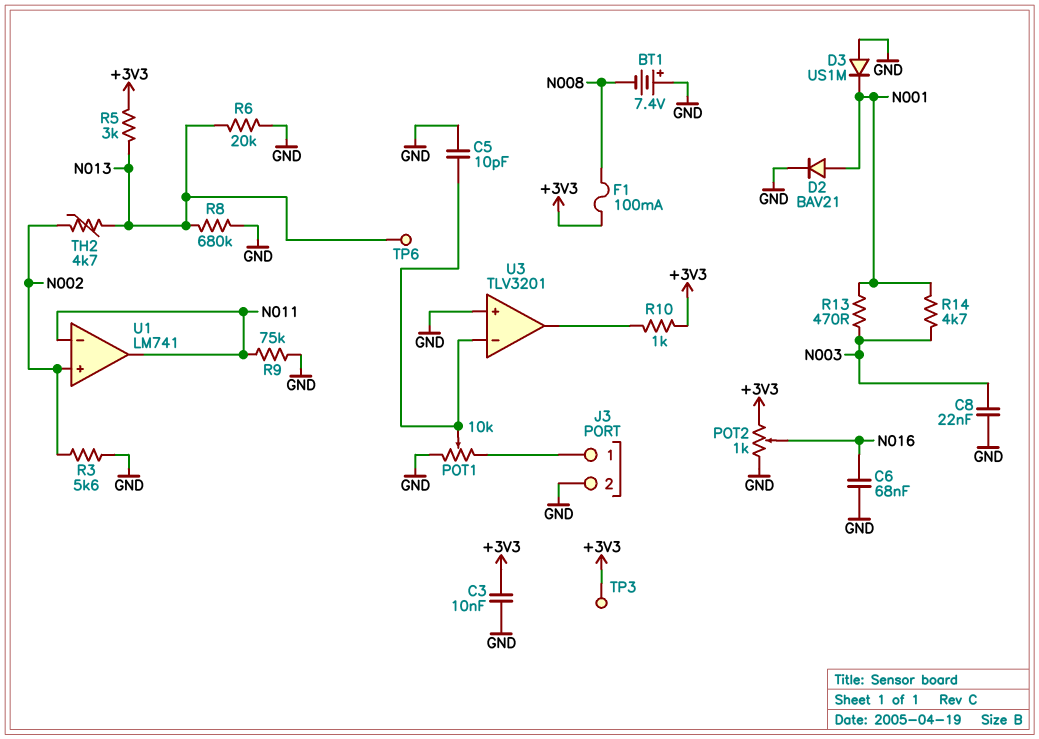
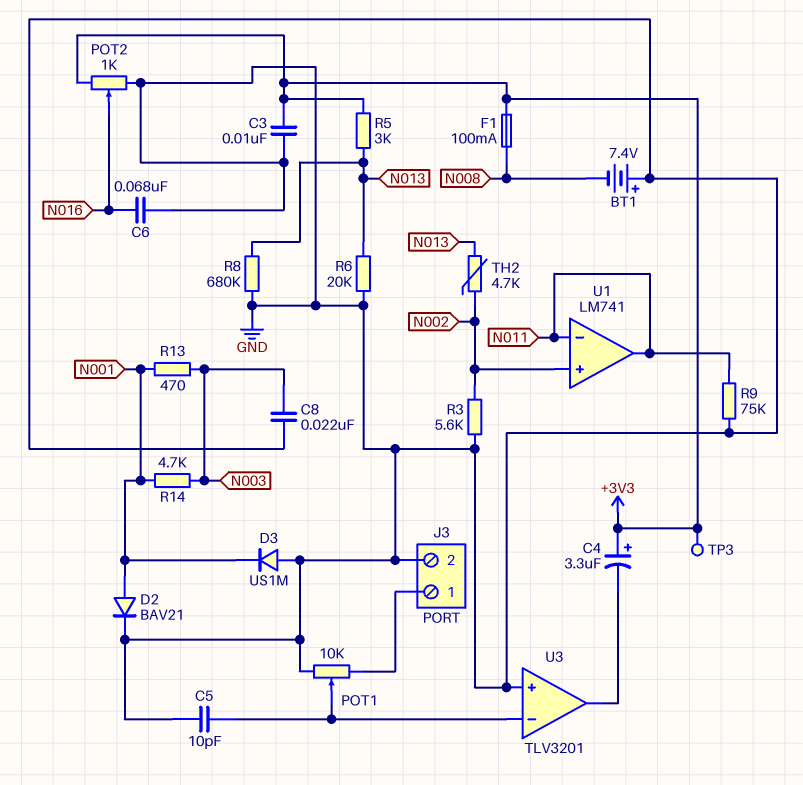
C4: none -> 3.3uF (plus +3V3, minus U3/out)
R10: 1k (+3V3, U3/out) -> none
TP6: test point (N013) -> none

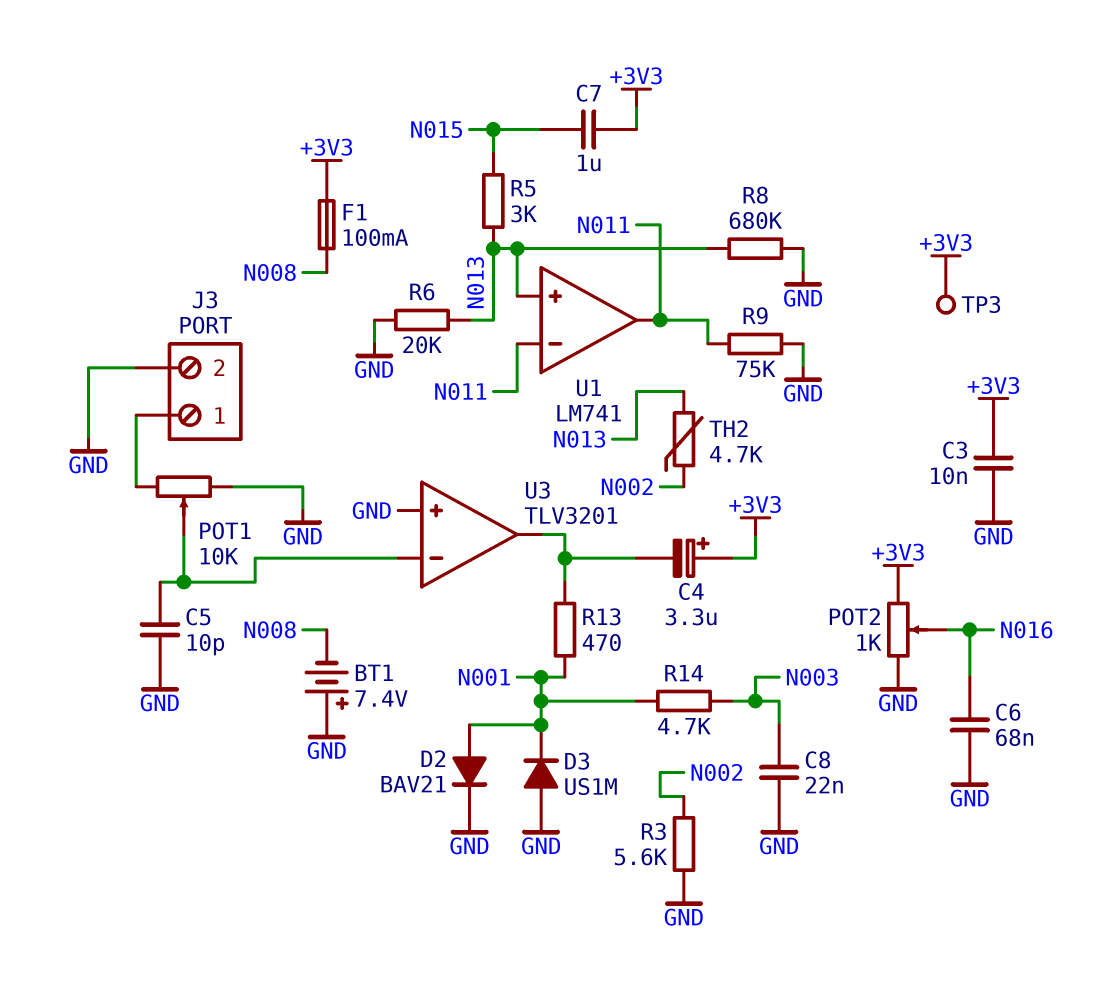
C7: none -> 1uF (+3V3, N015)
R5: 3k (+3V3, N013) -> 3k (N013, N015)
R13: 470 (N001, N003) -> 470 (N001, U3/out)
U1 pin in+: N002 -> N013

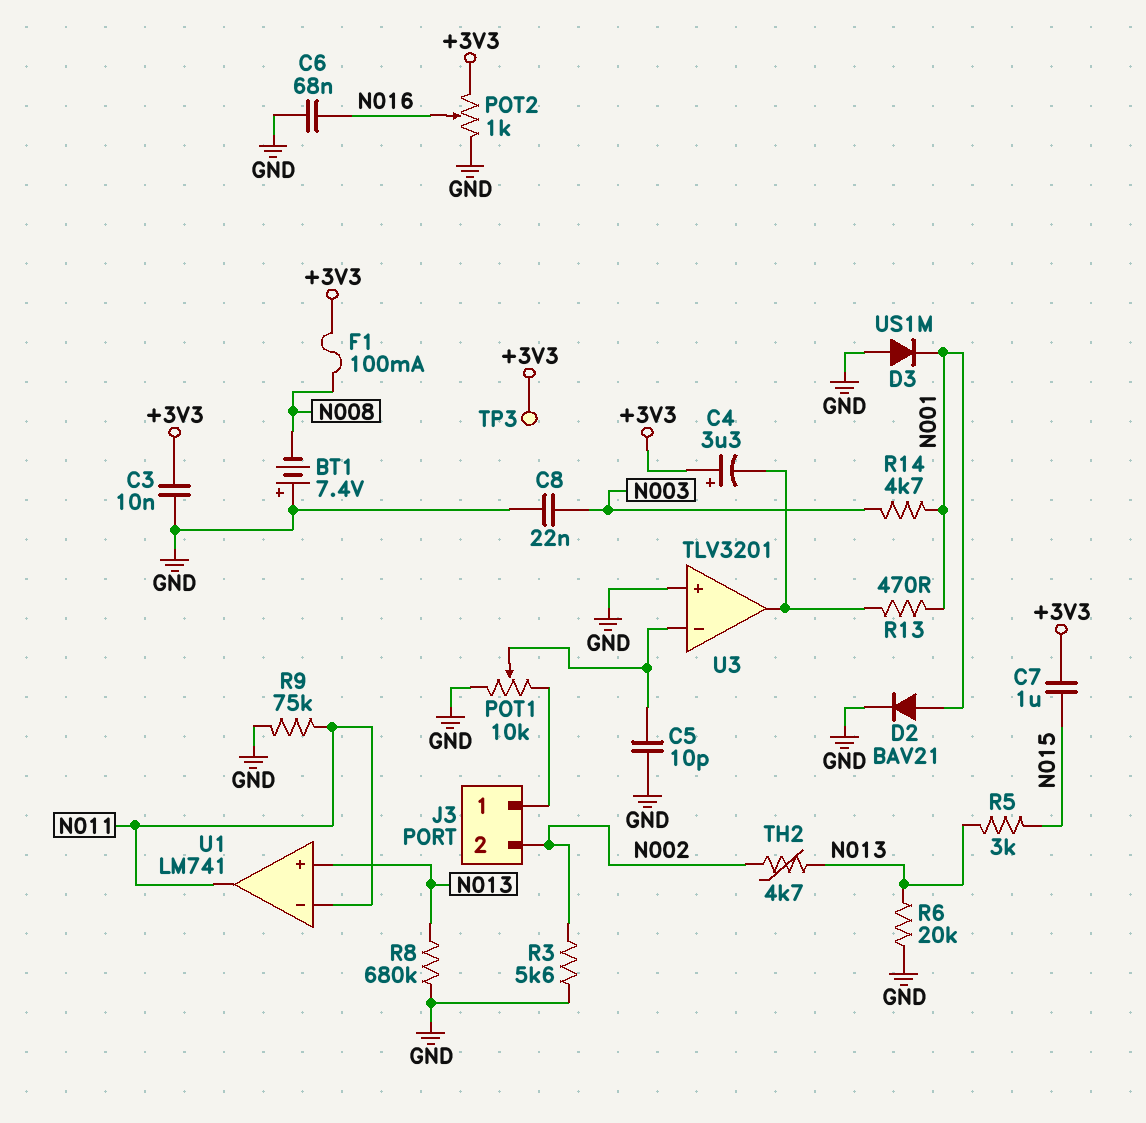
J3 pin 2: GND -> N002

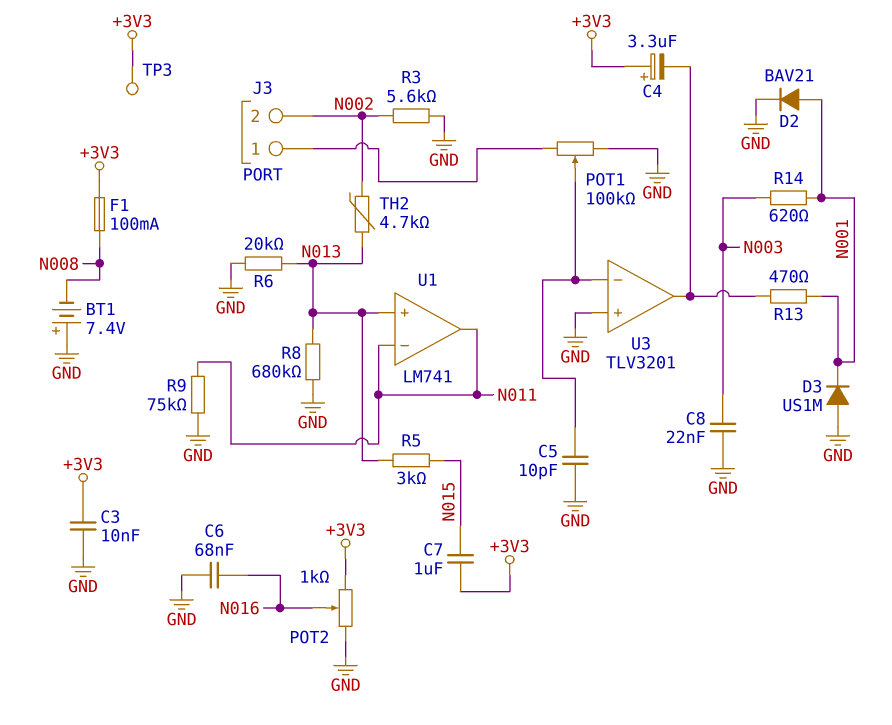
POT1: 10k (GND, J3/1, wiper U3/in-) -> 100k (GND, J3/1, wiper U3/in-)
R14: 4.7k (N001, N003) -> 620 (N001, N003)

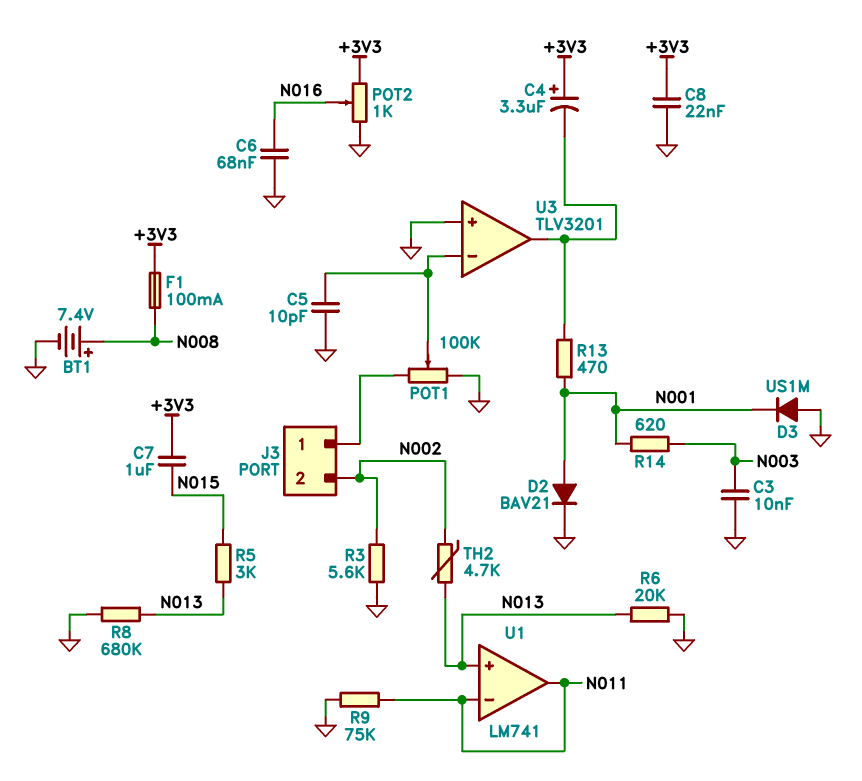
BT1: 7.4V (plus GND, minus N008) -> 7.4V (plus N008, minus GND)
C3: 10nF (+3V3, GND) -> 10nF (GND, N003)
C8: 22nF (GND, N003) -> 22nF (+3V3, GND)
TP3: test point (+3V3) -> none

